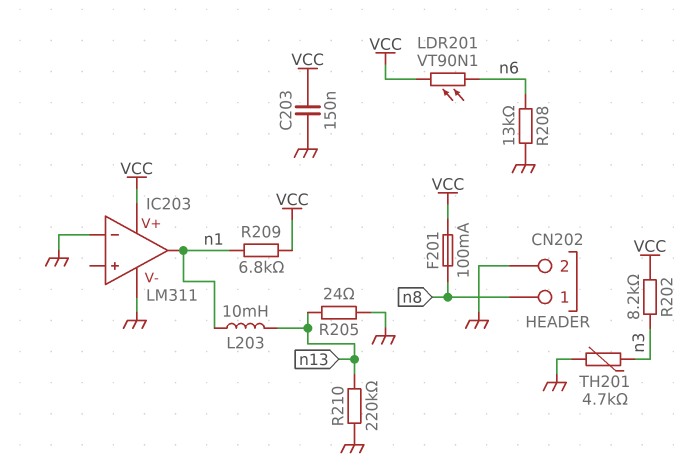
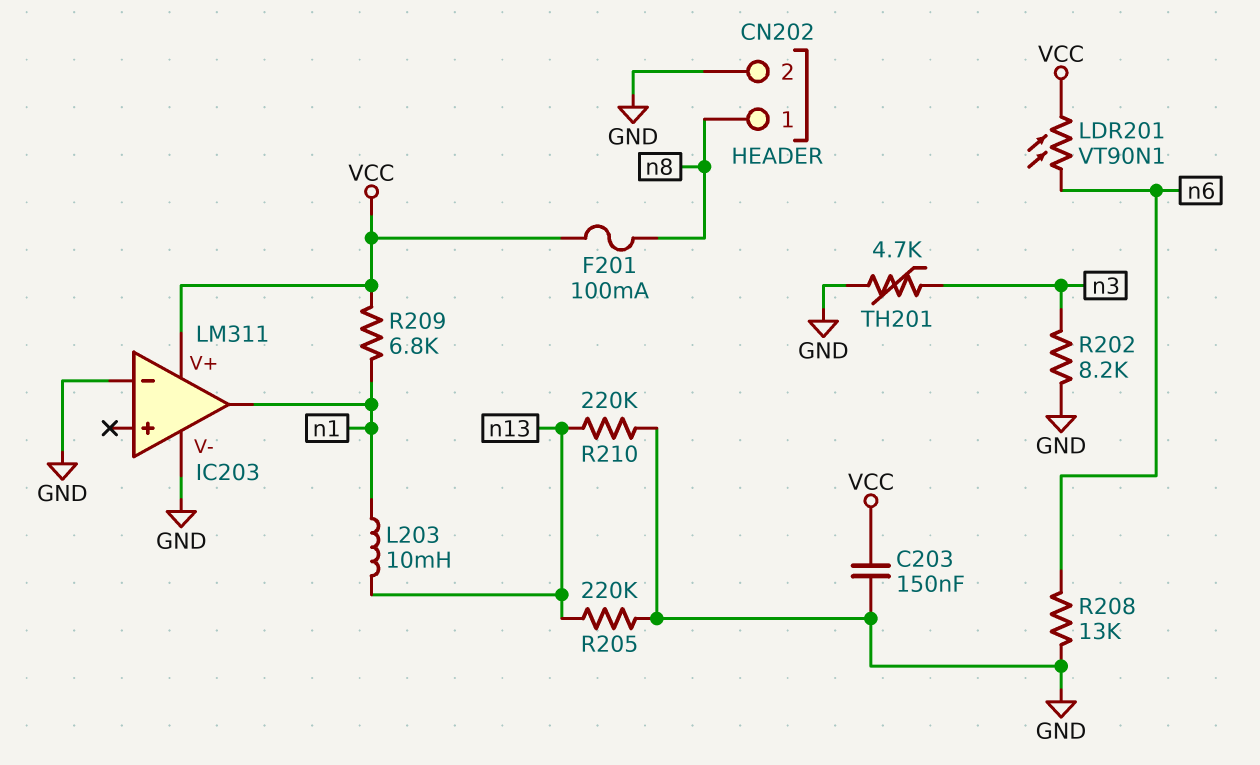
R202: 8.2k (VCC, n3) -> 8.2k (GND, n3)
R205: 24 (GND, n13) -> 220k (GND, n13)

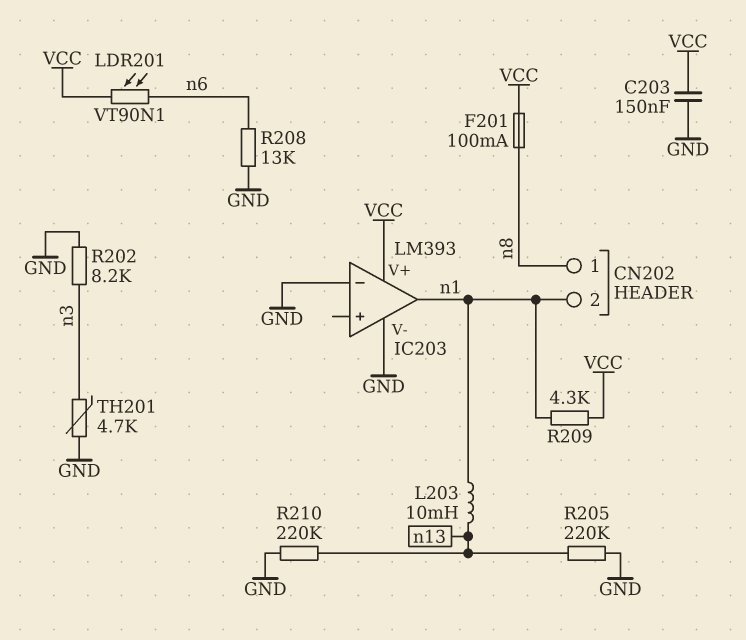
CN202 pin 2: GND -> n1
IC203: LM311 -> LM393
R209: 6.8k (VCC, n1) -> 4.3k (VCC, n1)

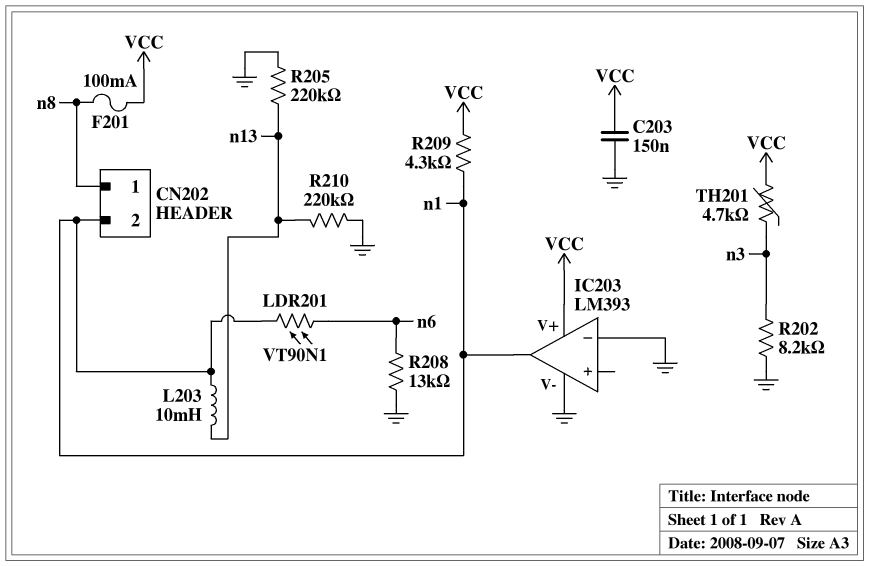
LDR201: VT90N1 (VCC, n6) -> VT90N1 (n1, n6)
TH201: 4.7k (GND, n3) -> 4.7k (VCC, n3)

